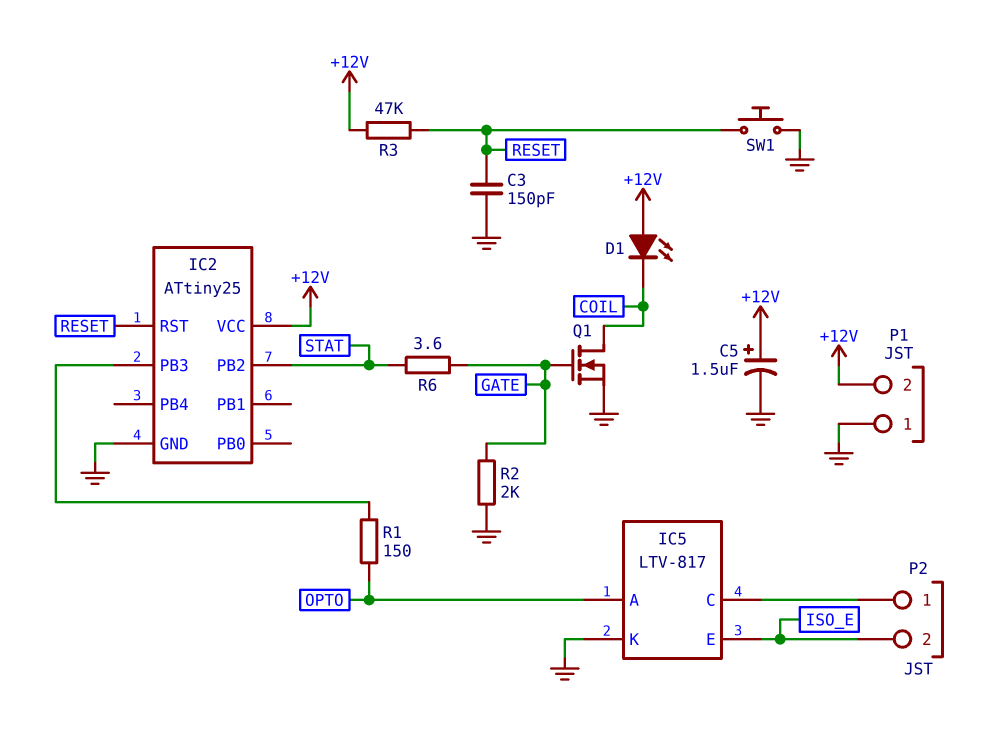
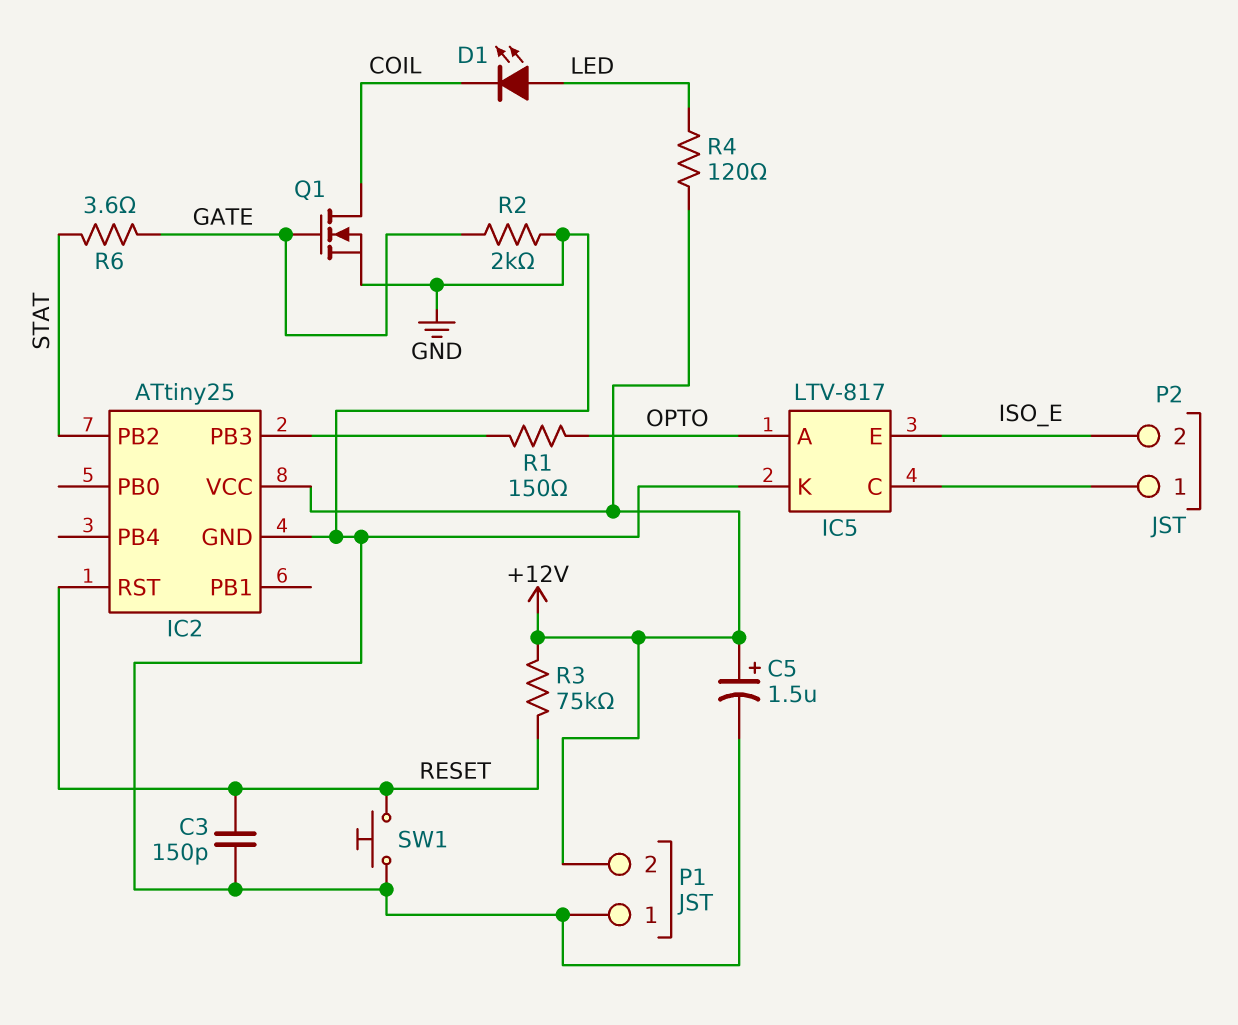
D1: LED (A +12V, K COIL) -> LED (A LED, K COIL)
R3: 47k (+12V, RESET) -> 75k (+12V, RESET)
R4: none -> 120 (+12V, LED)

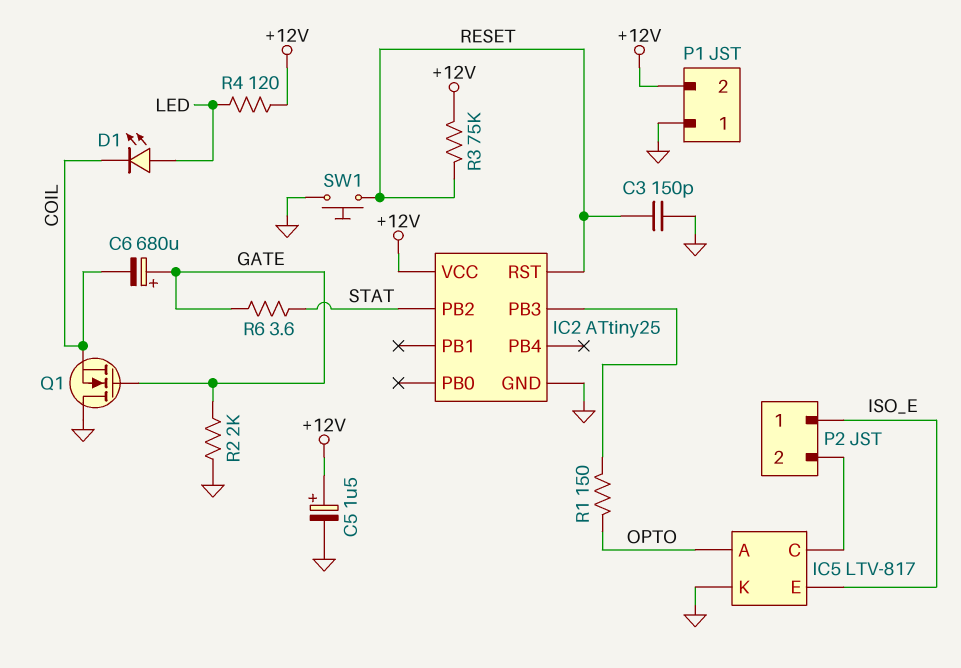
C6: none -> 680uF (plus GATE, minus COIL)
P2 pin 1: IC5/C -> ISO_E
P2 pin 2: ISO_E -> IC5/C
Q1: NMOS (G GATE, D COIL, S GND) -> NMOS (G GATE, D GND, S COIL)

